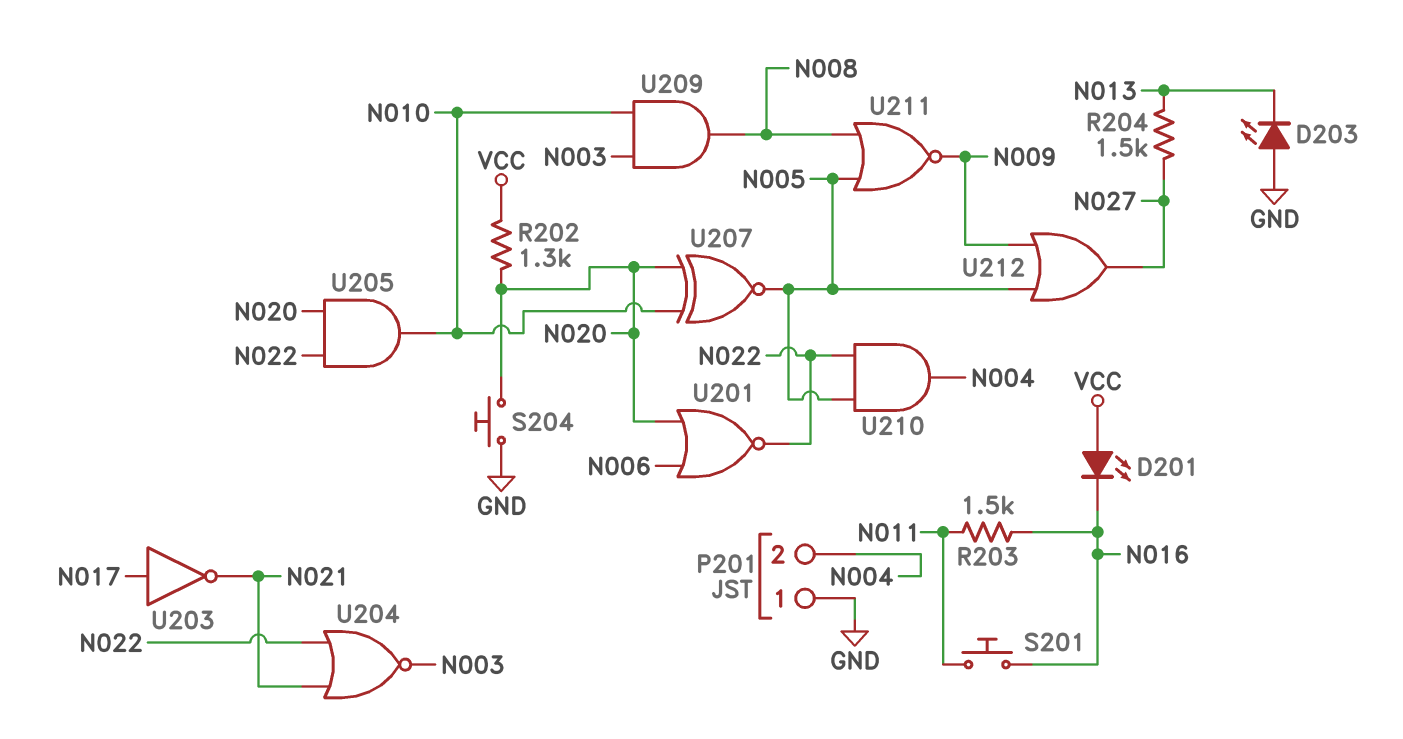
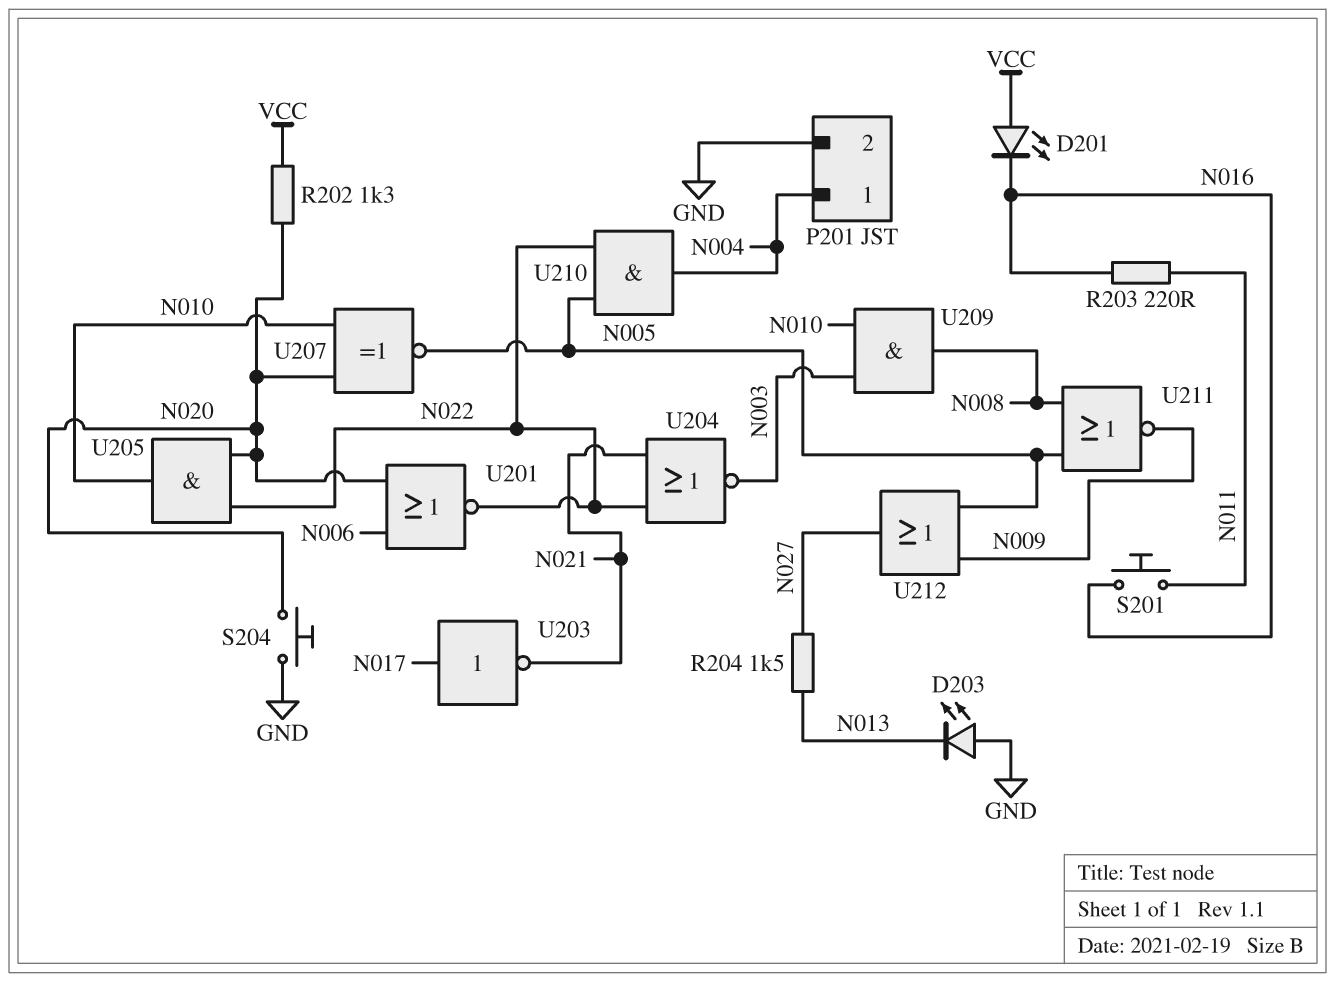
P201 pin 1: GND -> N004
P201 pin 2: N004 -> GND
R203: 1.5k (N011, N016) -> 220 (N011, N016)

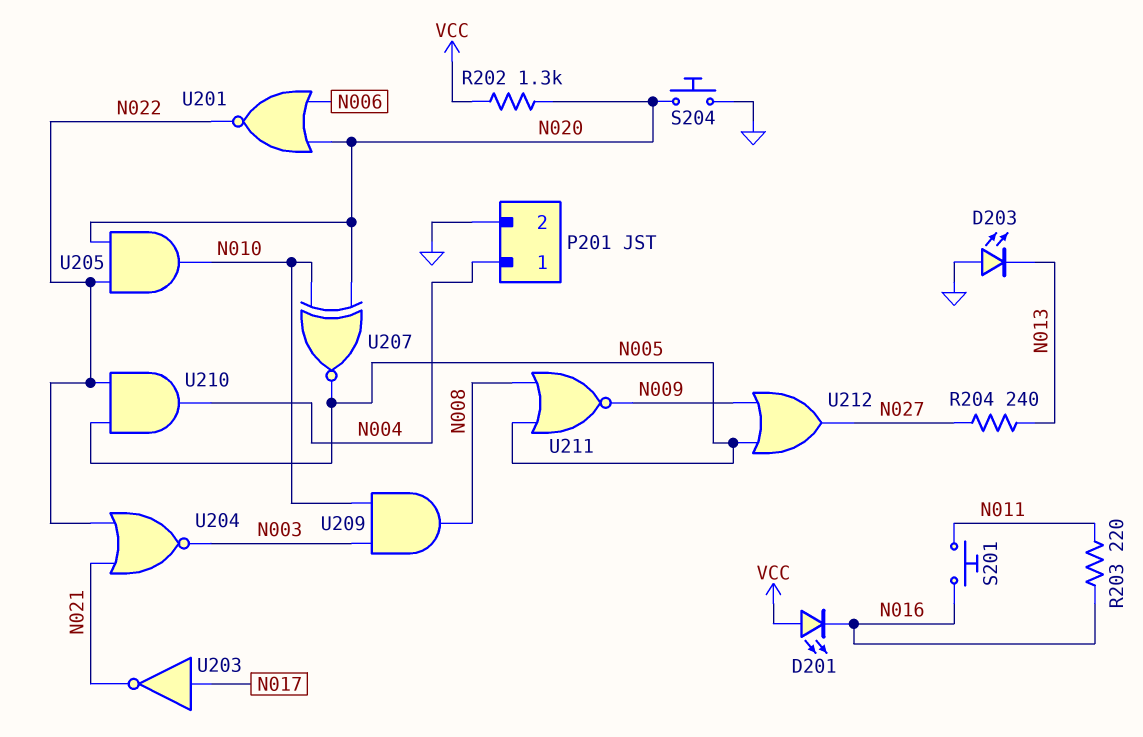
R204: 1.5k (N013, N027) -> 240 (N013, N027)

